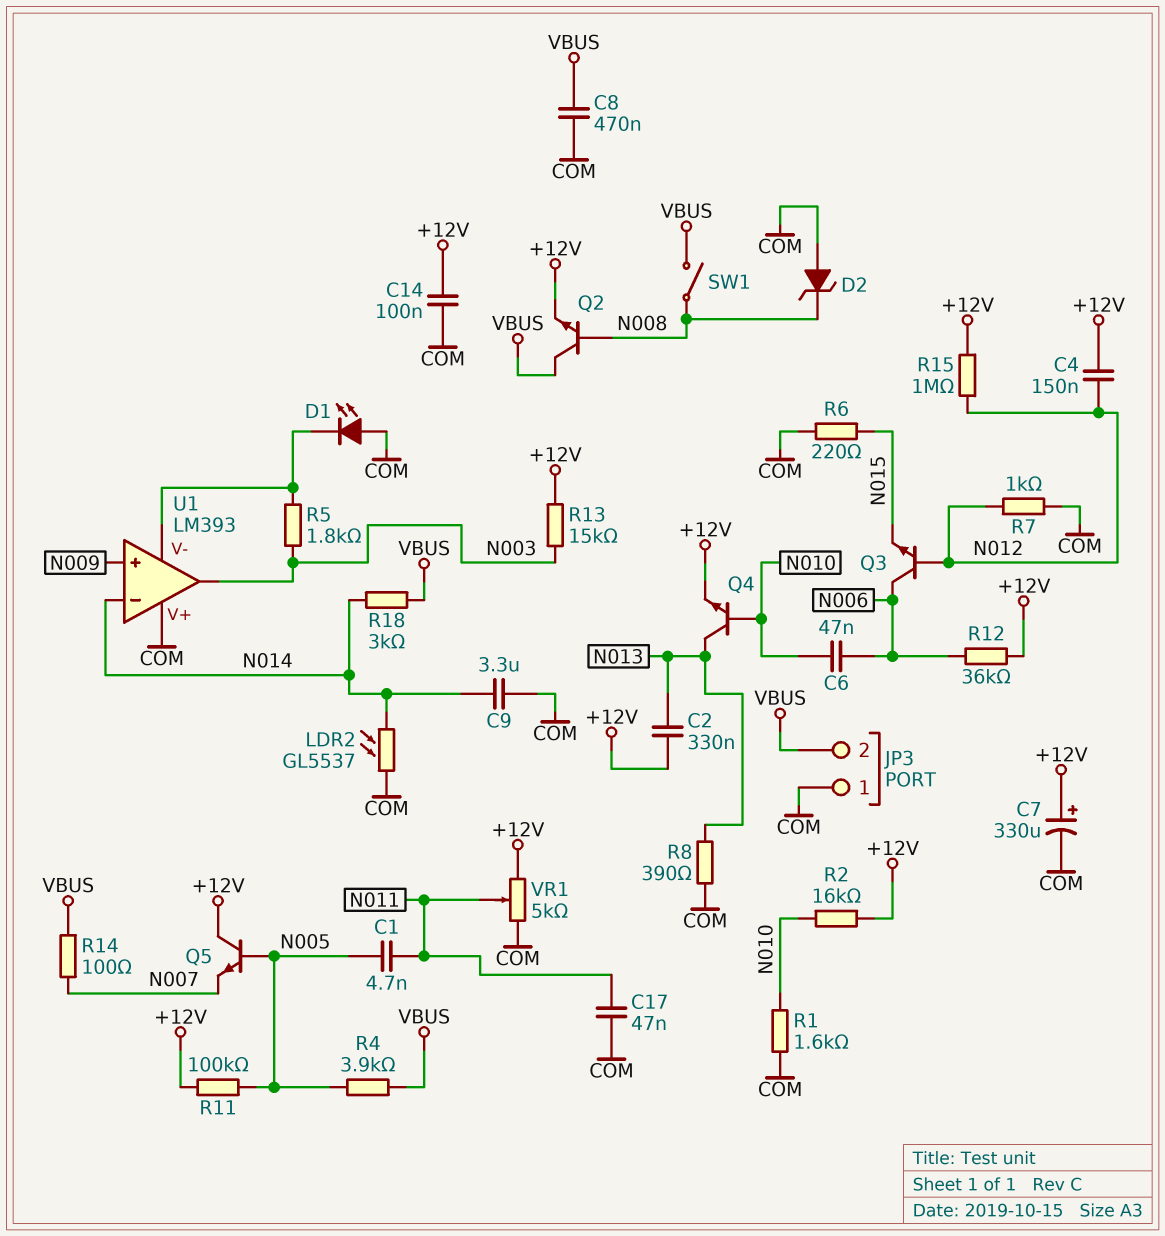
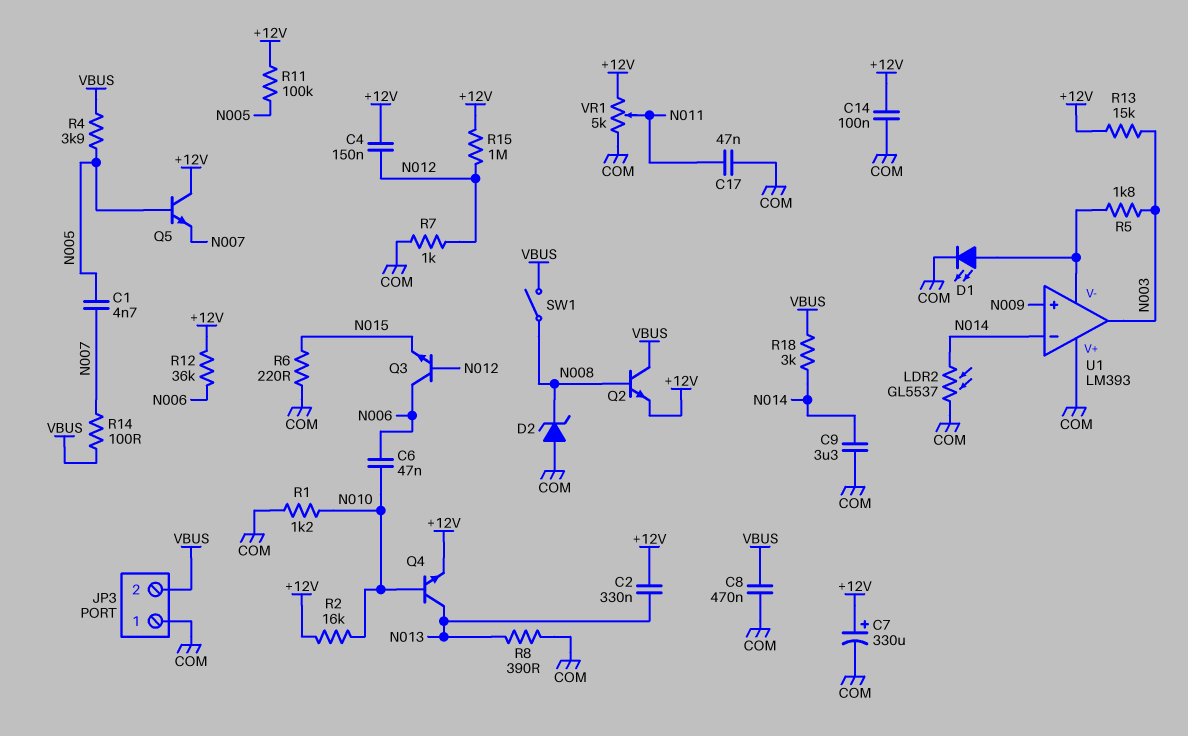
C1: 4.7nF (N005, N011) -> 4.7nF (N005, N007)
D1: LED (A COM, K U1/V-) -> LED (A U1/V-, K COM)
R1: 1.6k (COM, N010) -> 1.2k (COM, N010)

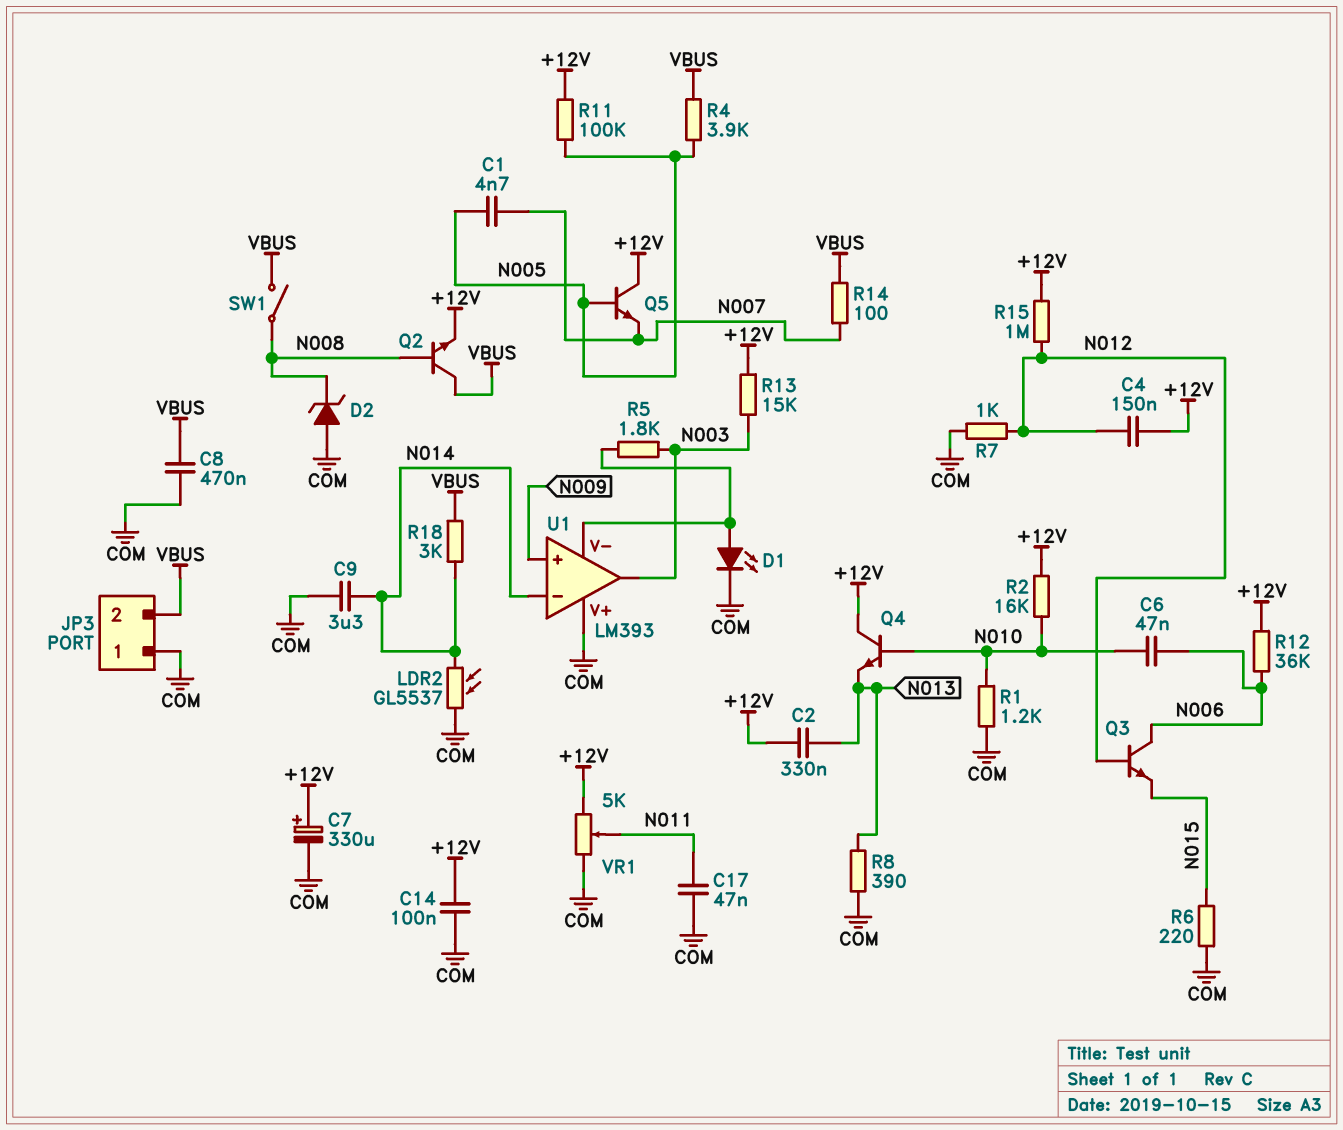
Q4: NPN (B N010, C N013, E +12V) -> NPN (B N010, C +12V, E N013)

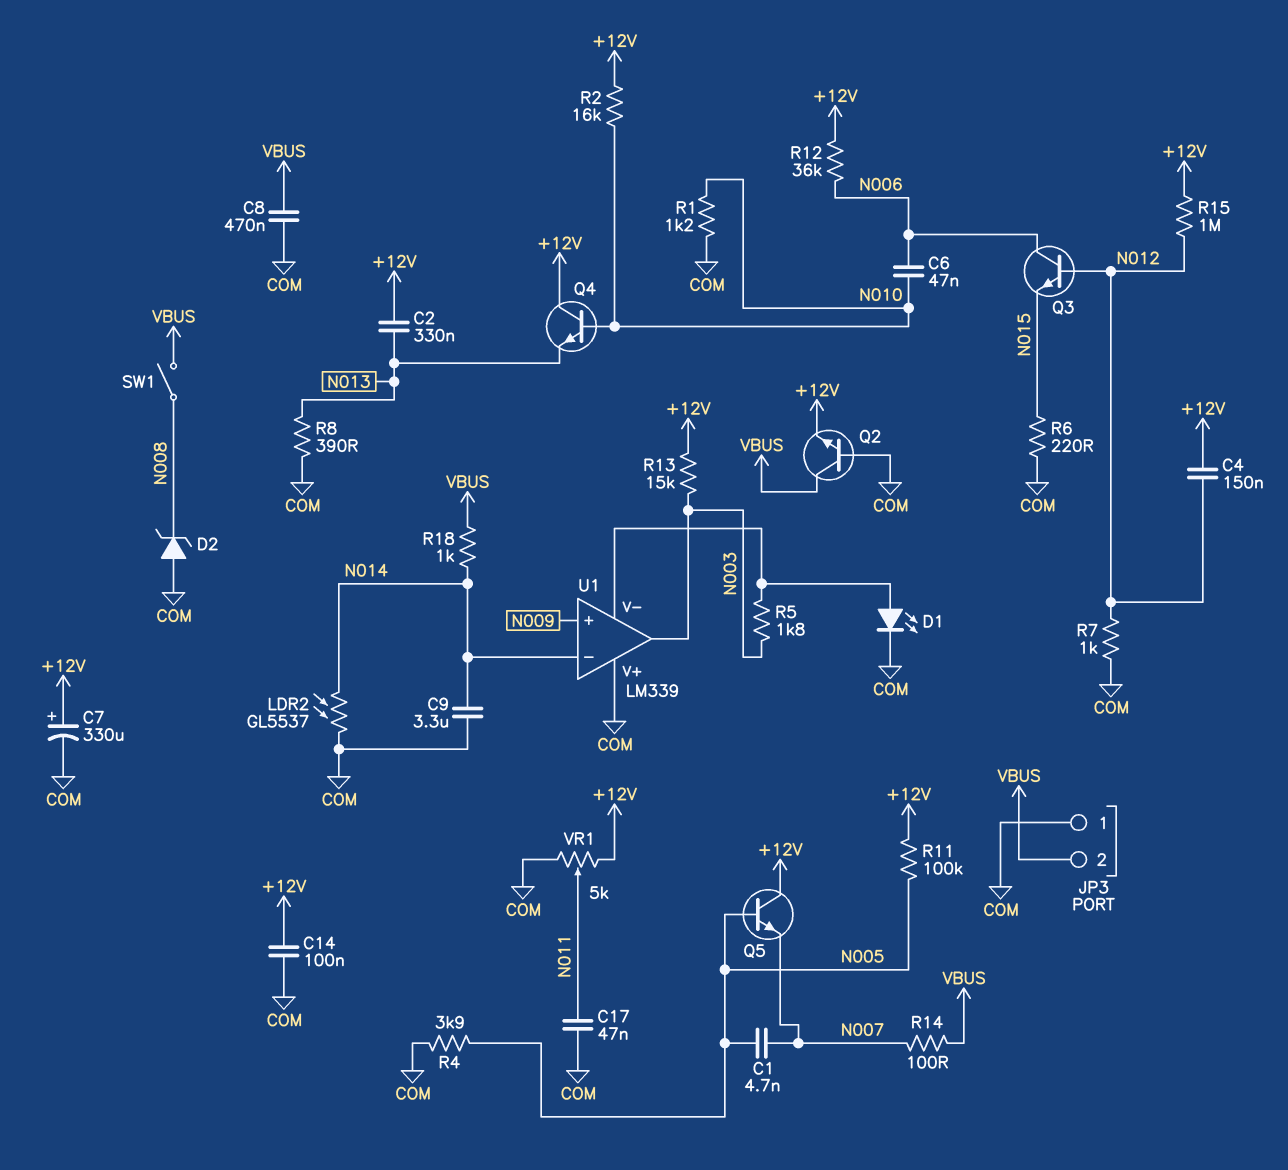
Q2: NPN (B N008, C VBUS, E +12V) -> NPN (B COM, C VBUS, E +12V)
R4: 3.9k (N005, VBUS) -> 3.9k (COM, N005)
R18: 3k (N014, VBUS) -> 1k (N014, VBUS)
U1: LM393 -> LM339

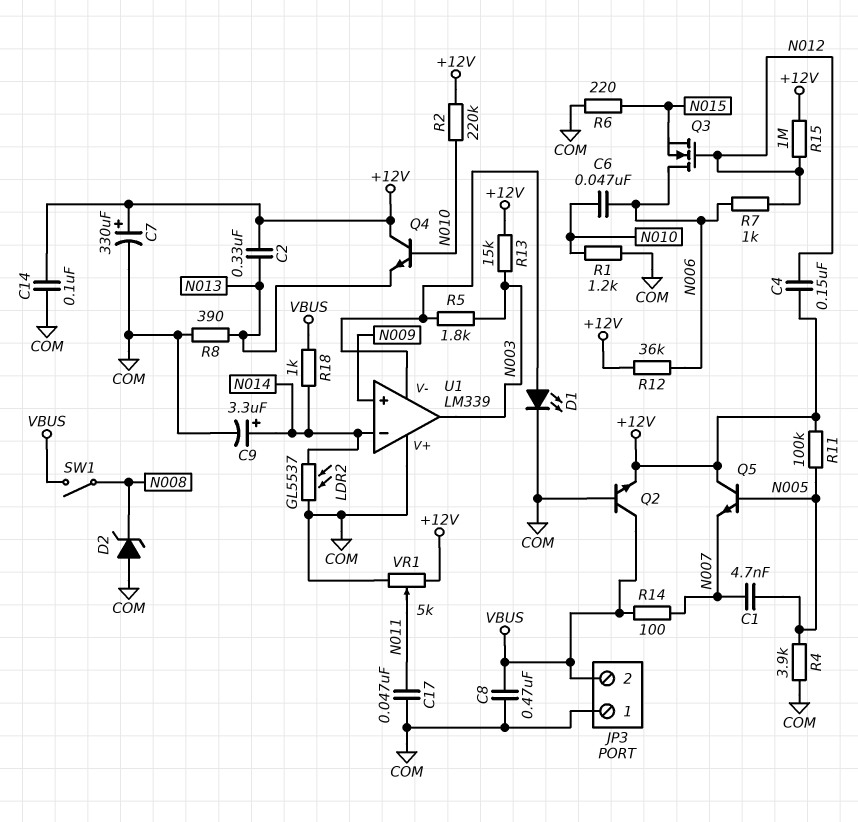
C9: 3.3uF (COM, N014) -> 3.3uF (plus N014, minus COM)
Q3: NPN (B N012, C N006, E N015) -> NMOS (G N012, D N006, S N015)
R2: 16k (+12V, N010) -> 220k (+12V, N010)
R7: 1k (COM, N012) -> 1k (N006, N012)

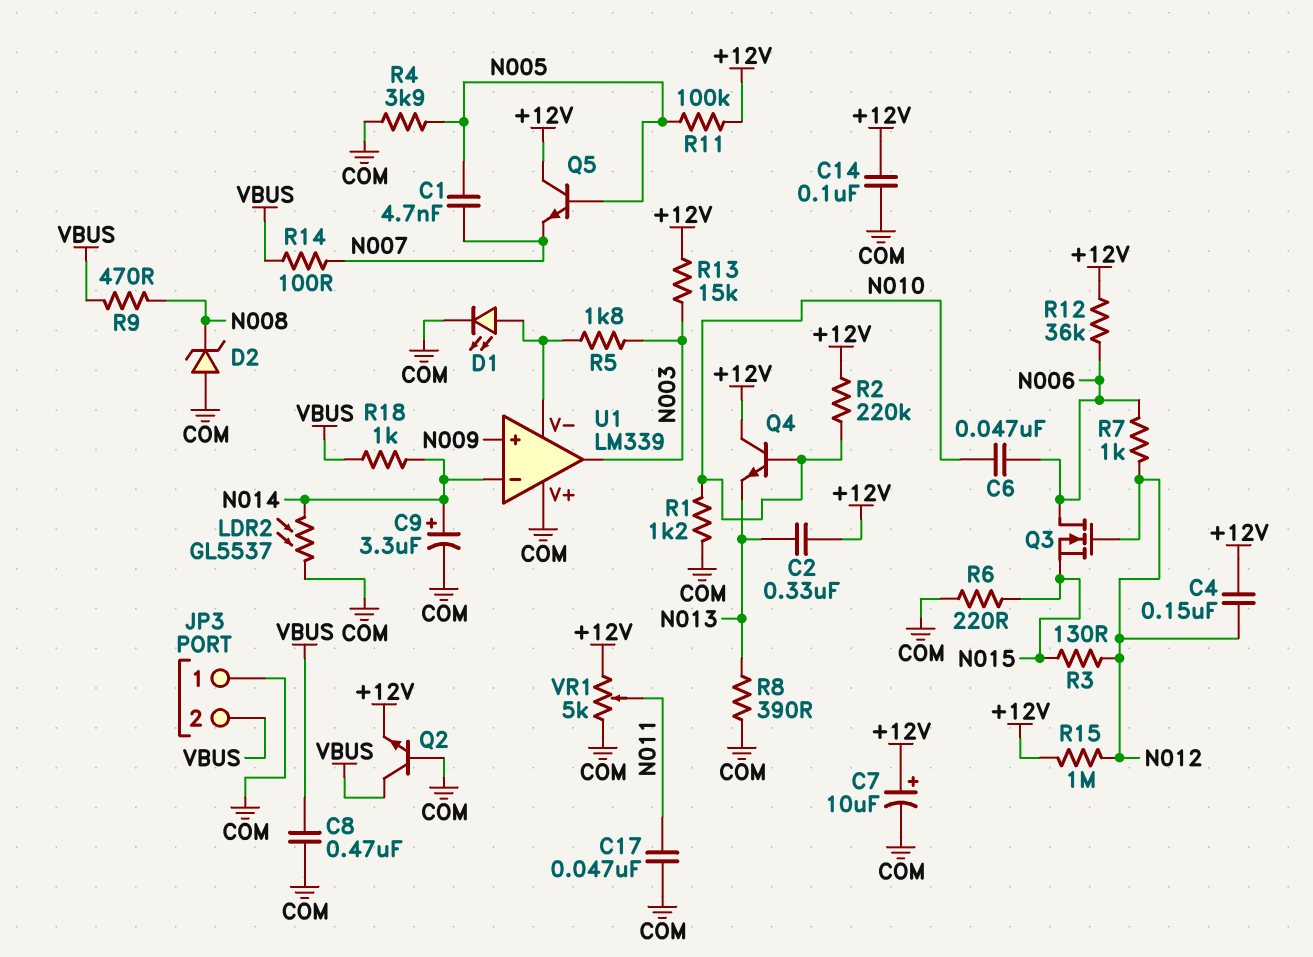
C7: 330uF (plus +12V, minus COM) -> 10uF (plus +12V, minus COM)
R3: none -> 130 (N012, N015)
R9: none -> 470 (N008, VBUS)
SW1: switch (N008, VBUS) -> none

